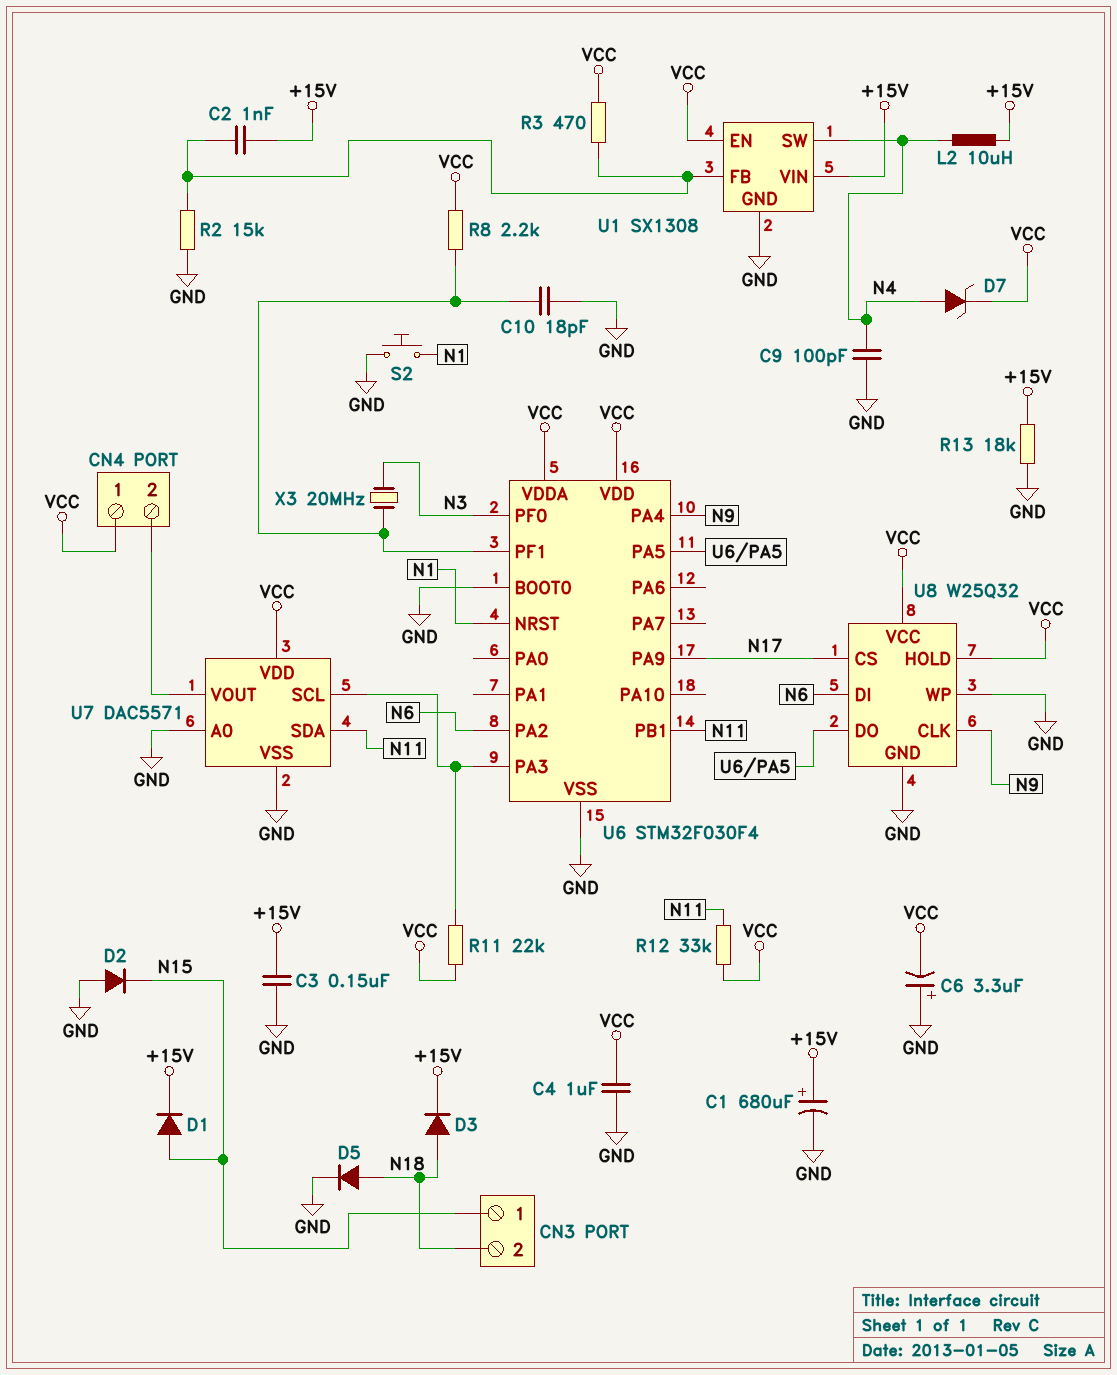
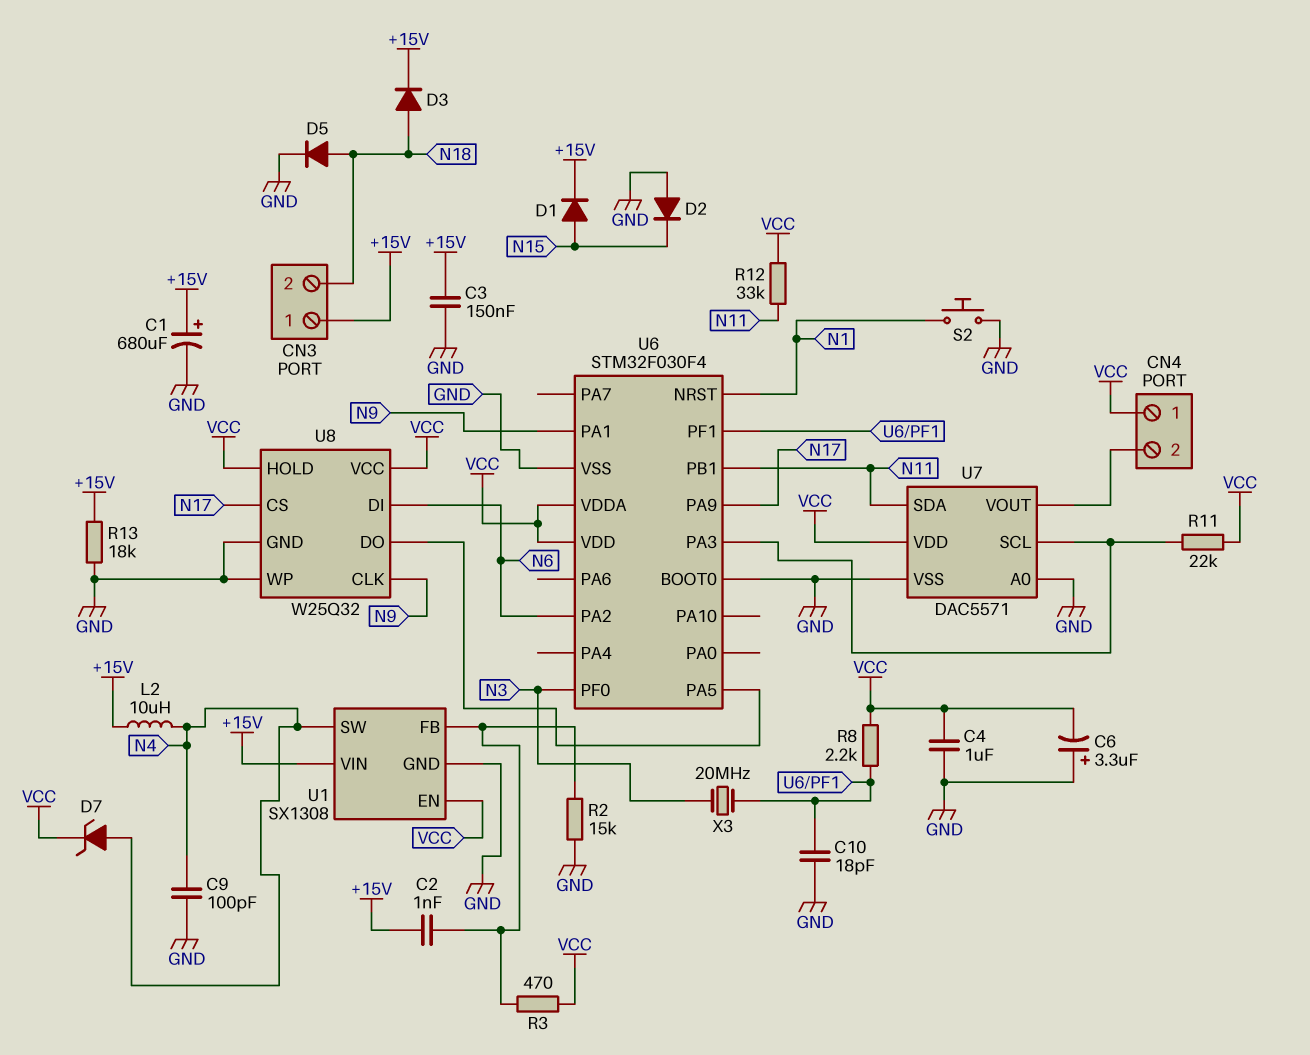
CN3 pin 1: N15 -> +15V
U6 pin PA1: none -> N9
U6 pin PA4: N9 -> none

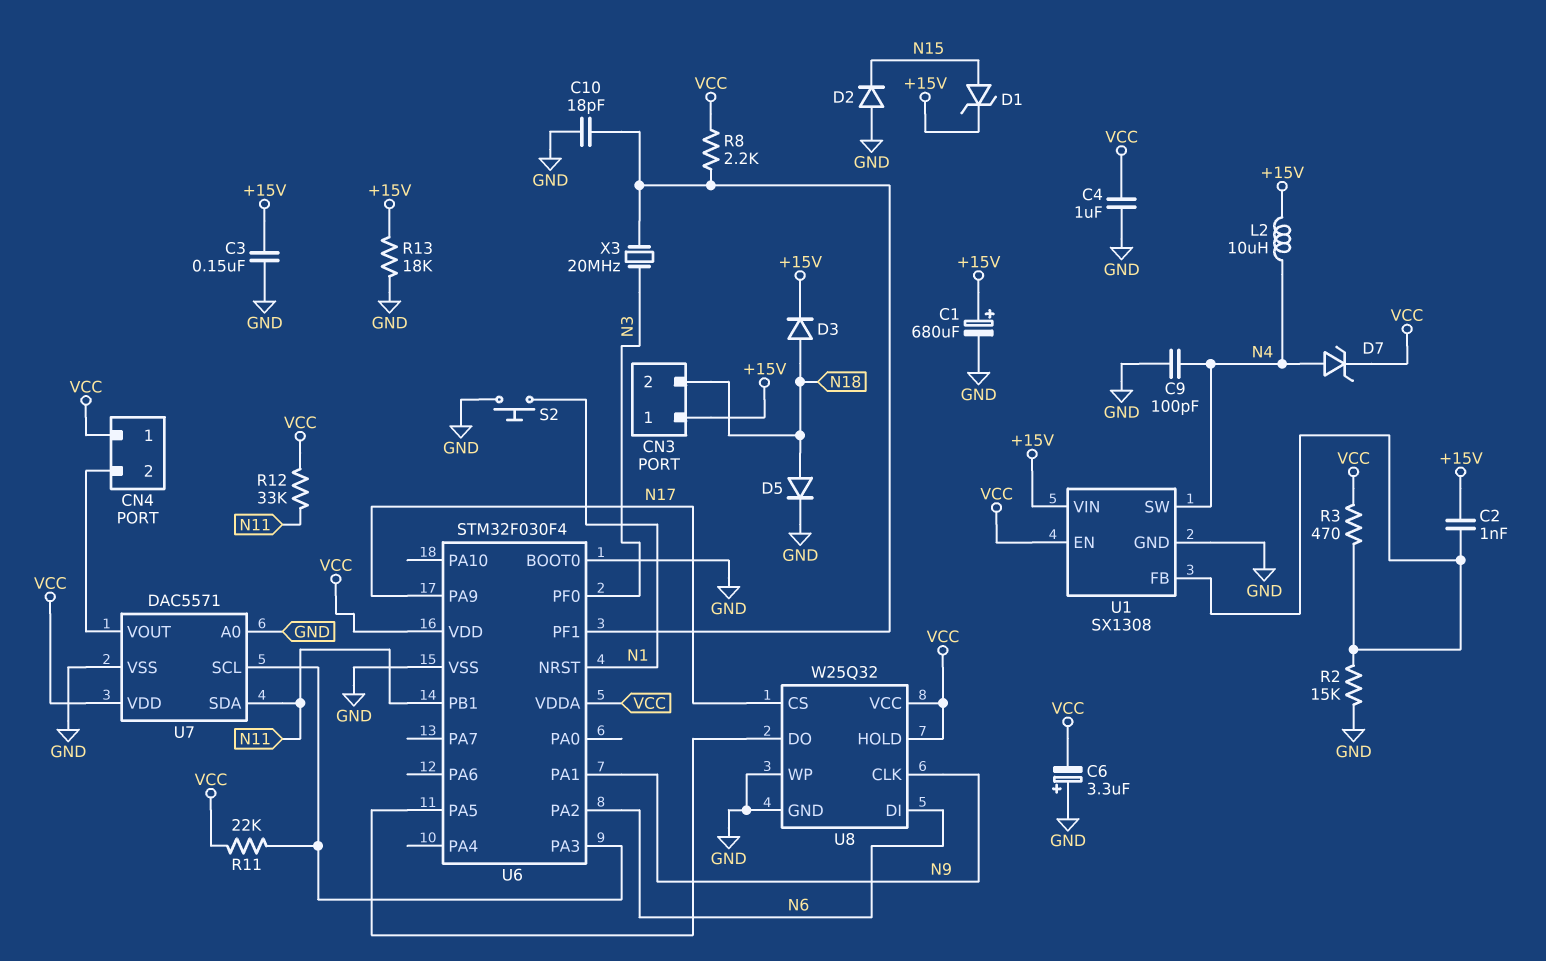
D1: diode (A N15, K +15V) -> zener (A N15, K +15V)

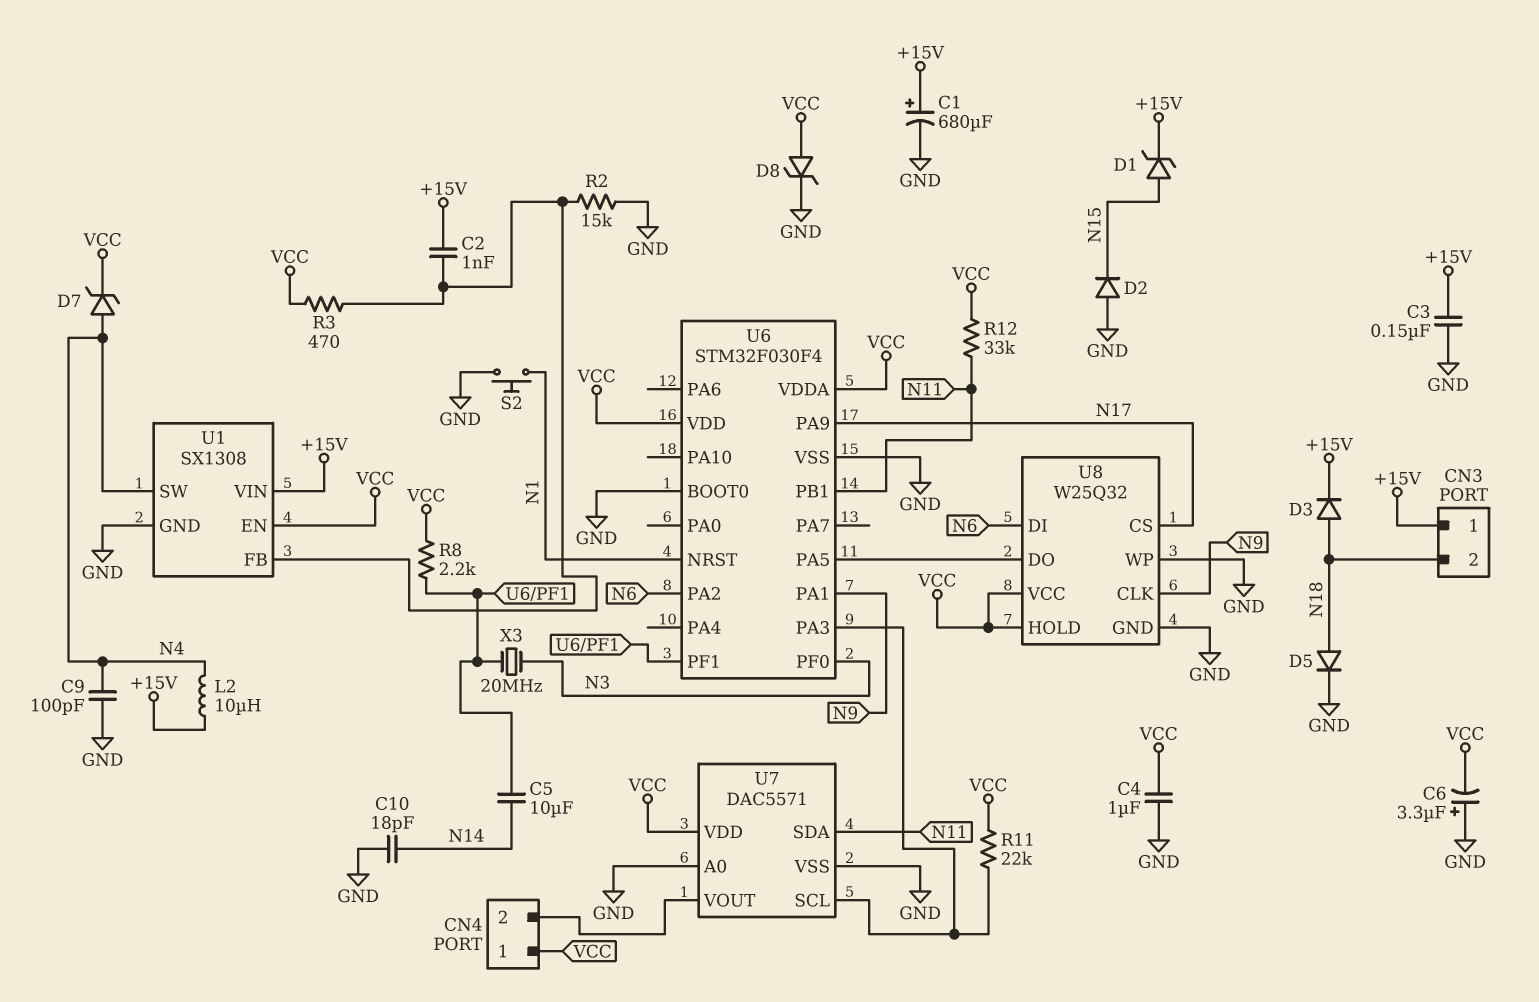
C5: none -> 10uF (N14, U6/PF1)
C10: 18pF (GND, U6/PF1) -> 18pF (GND, N14)
D8: none -> zener (A VCC, K GND)
R13: 18k (+15V, GND) -> none

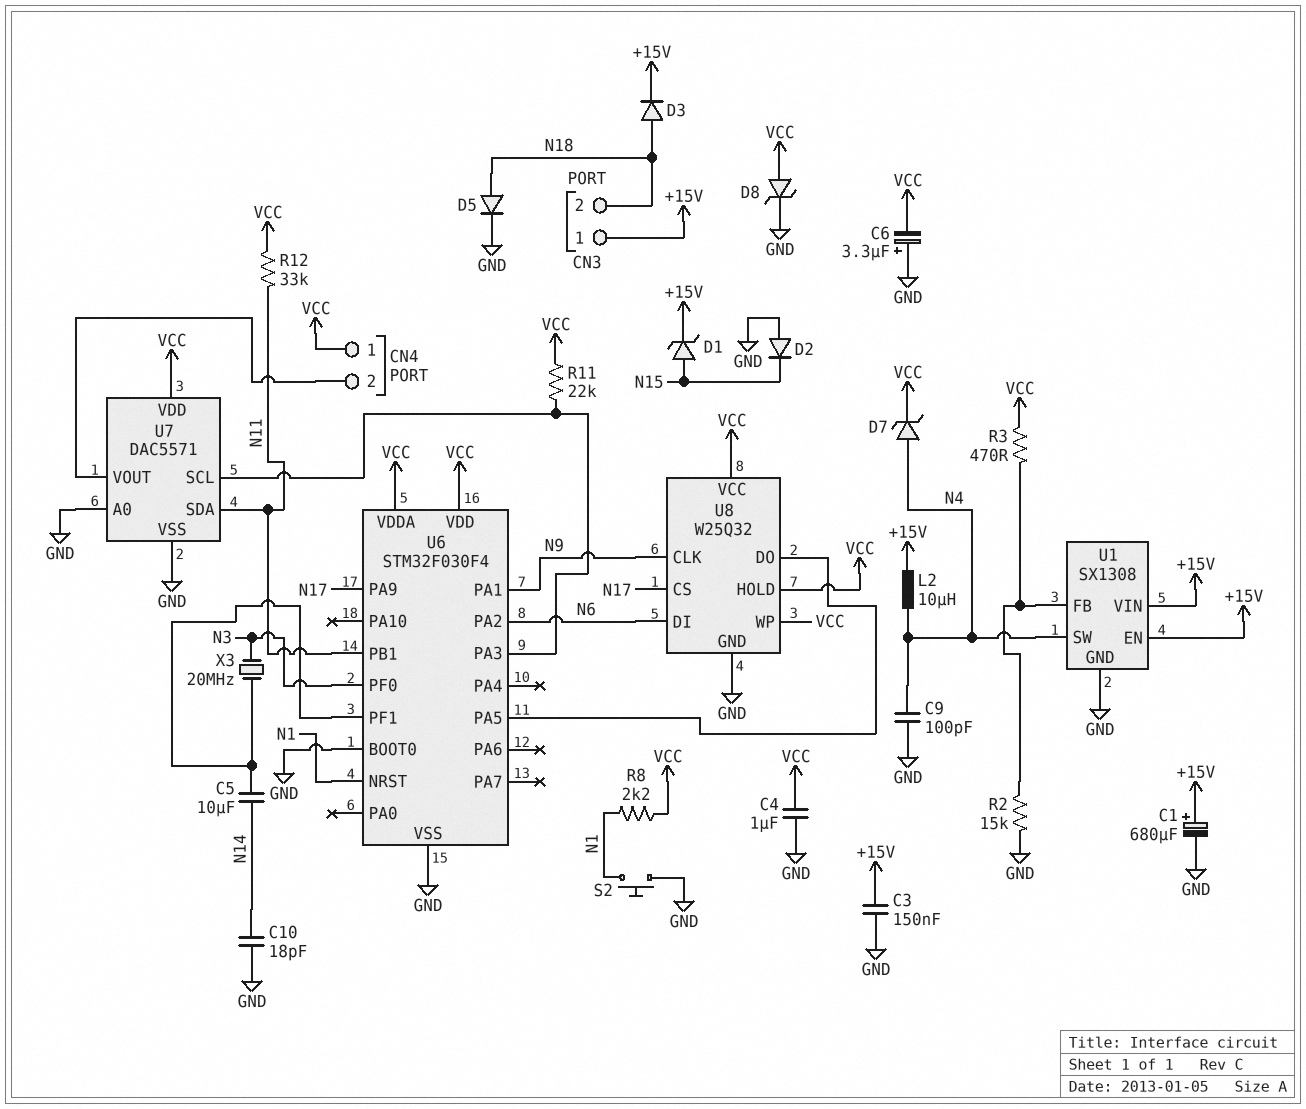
C2: 1nF (+15V, U1/FB) -> none
R8: 2.2k (U6/PF1, VCC) -> 2.2k (N1, VCC)
U1 pin EN: VCC -> +15V
U8 pin WP: GND -> VCC

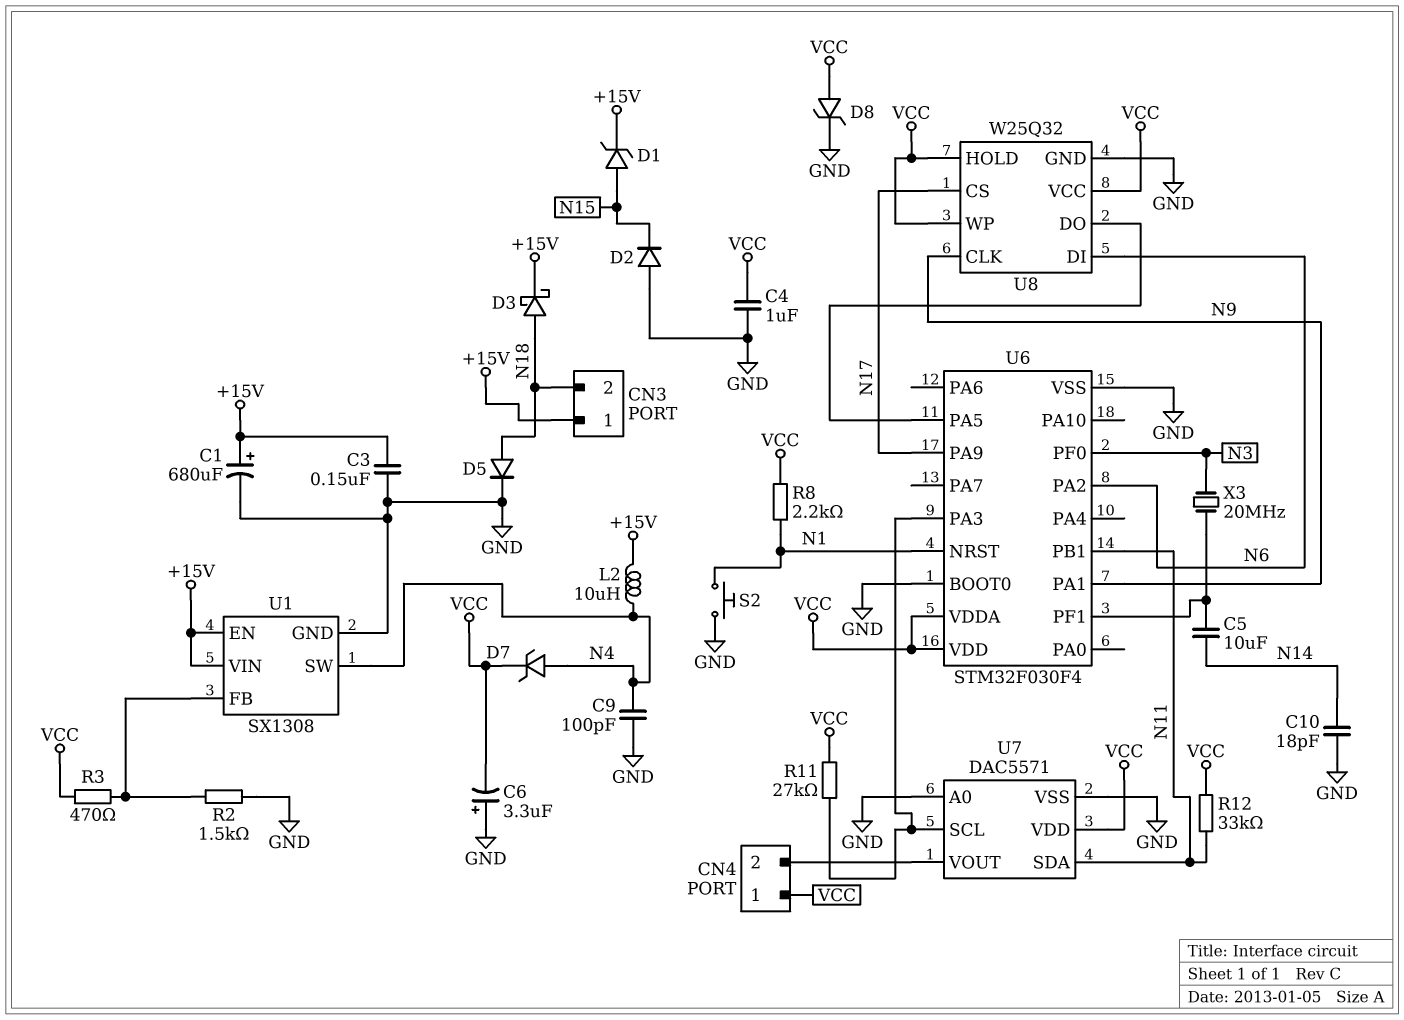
D3: diode (A N18, K +15V) -> schottky (A N18, K +15V)
R2: 15k (GND, U1/FB) -> 1.5k (GND, U1/FB)
R11: 22k (U6/PA3, VCC) -> 27k (U6/PA3, VCC)

